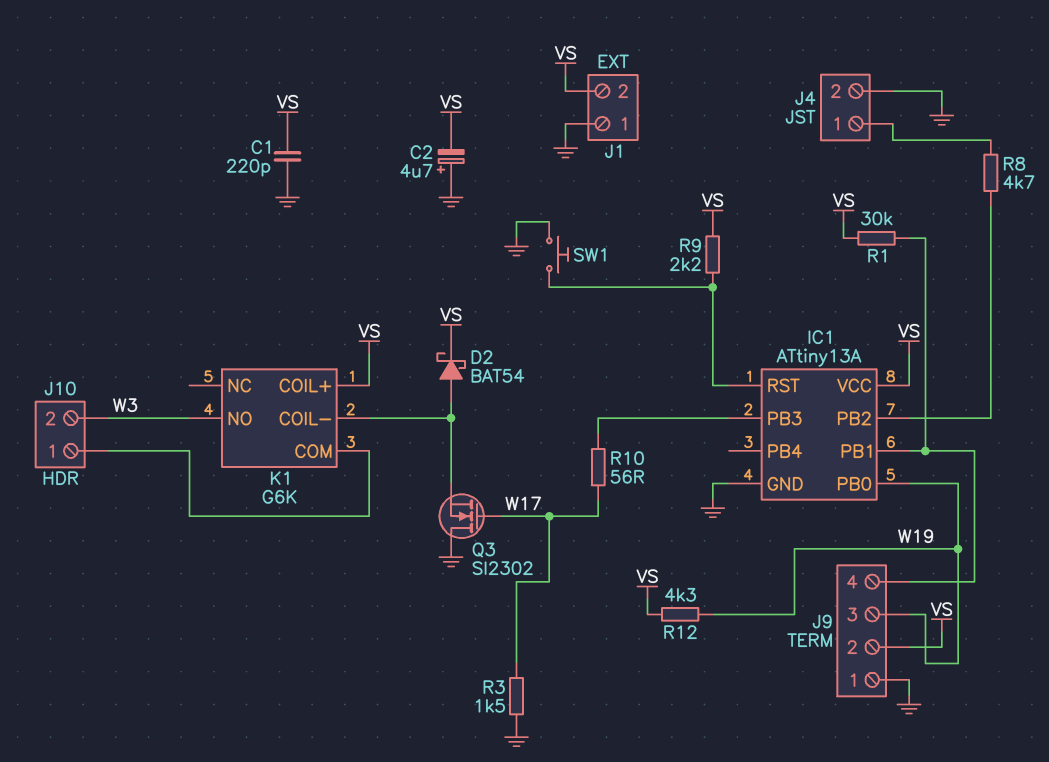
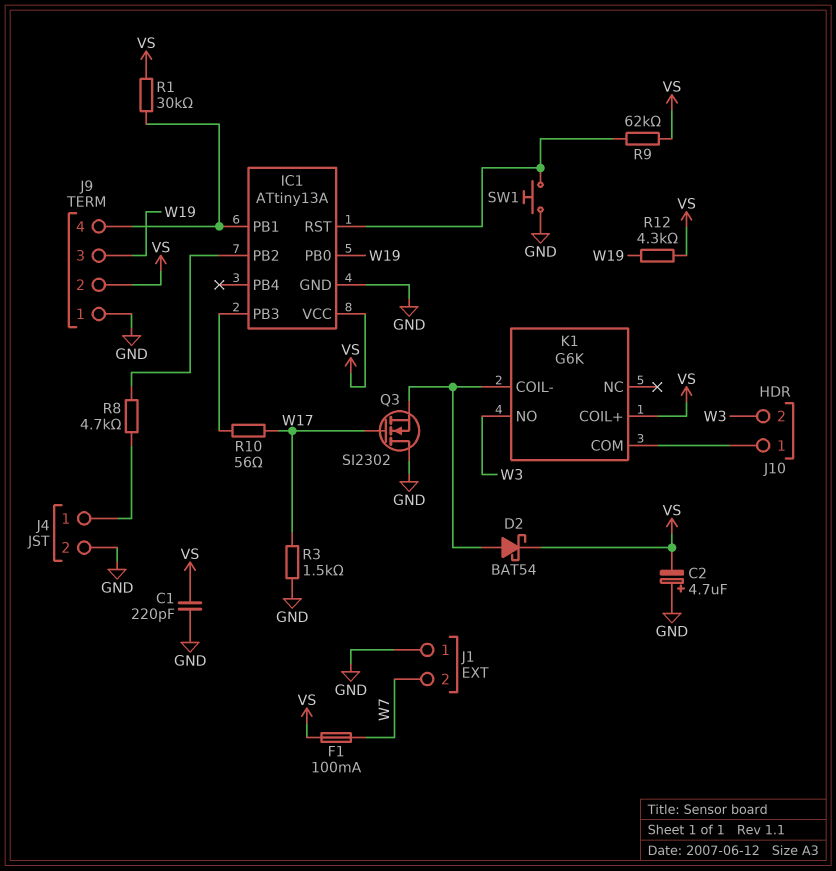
F1: none -> 100mA (VS, W7)
J1 pin 2: VS -> W7
R9: 2.2k (IC1/RST, VS) -> 62k (IC1/RST, VS)

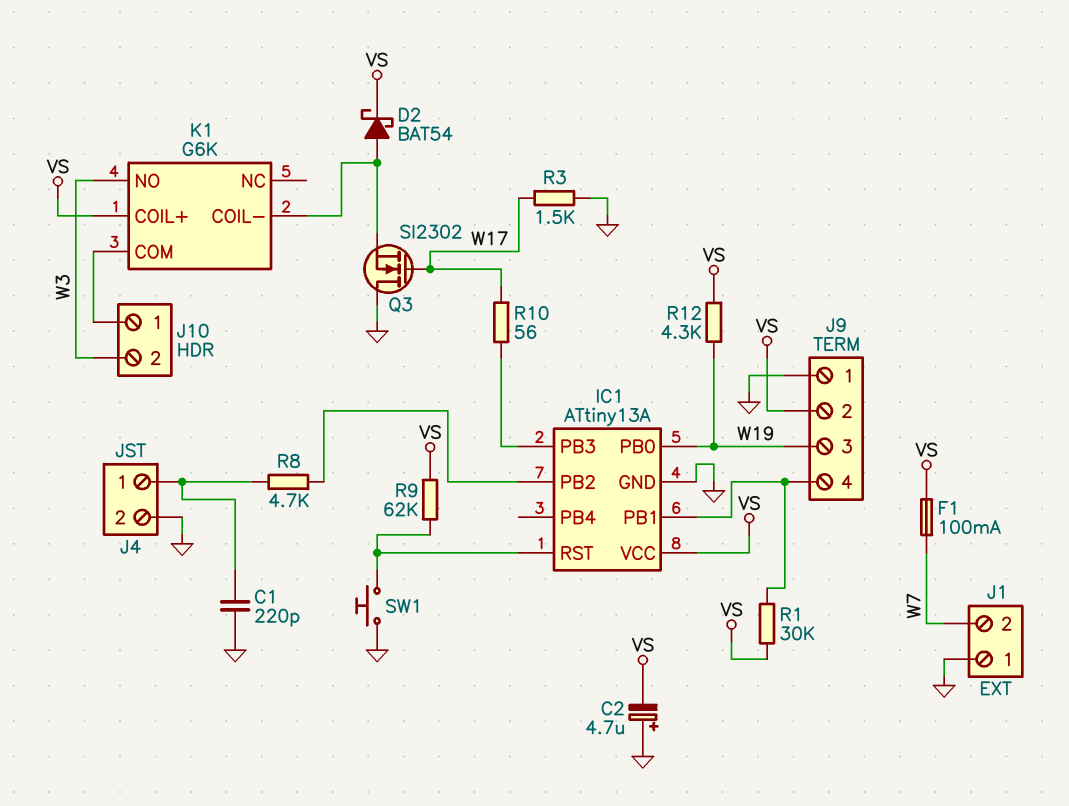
C1: 220pF (GND, VS) -> 220pF (GND, J4/1)

